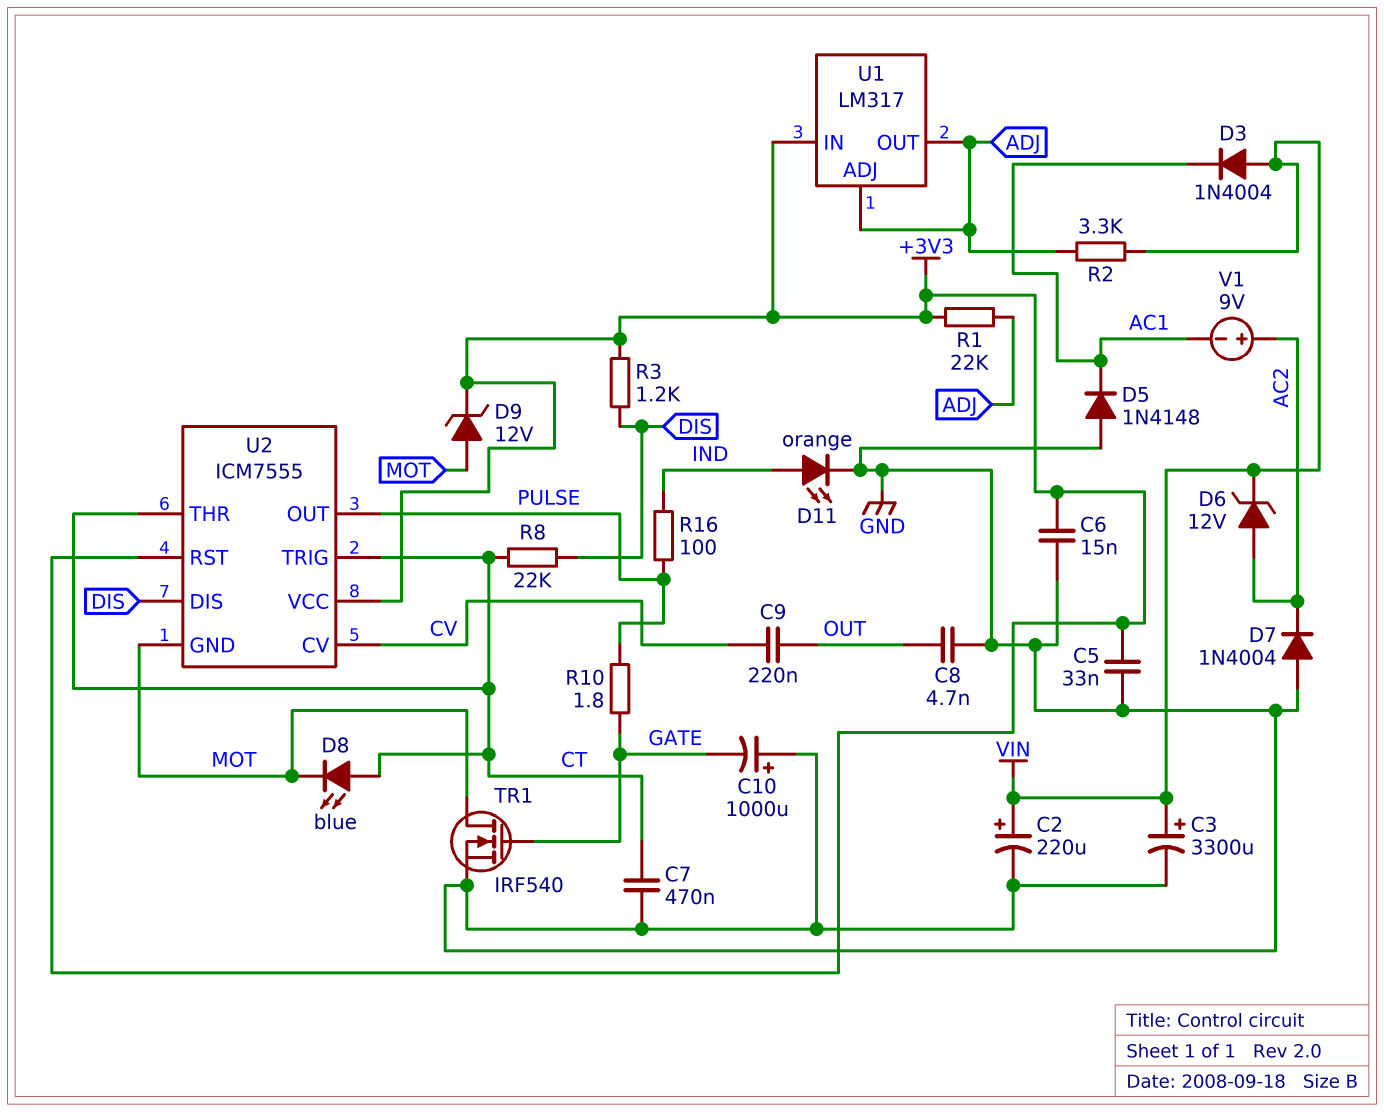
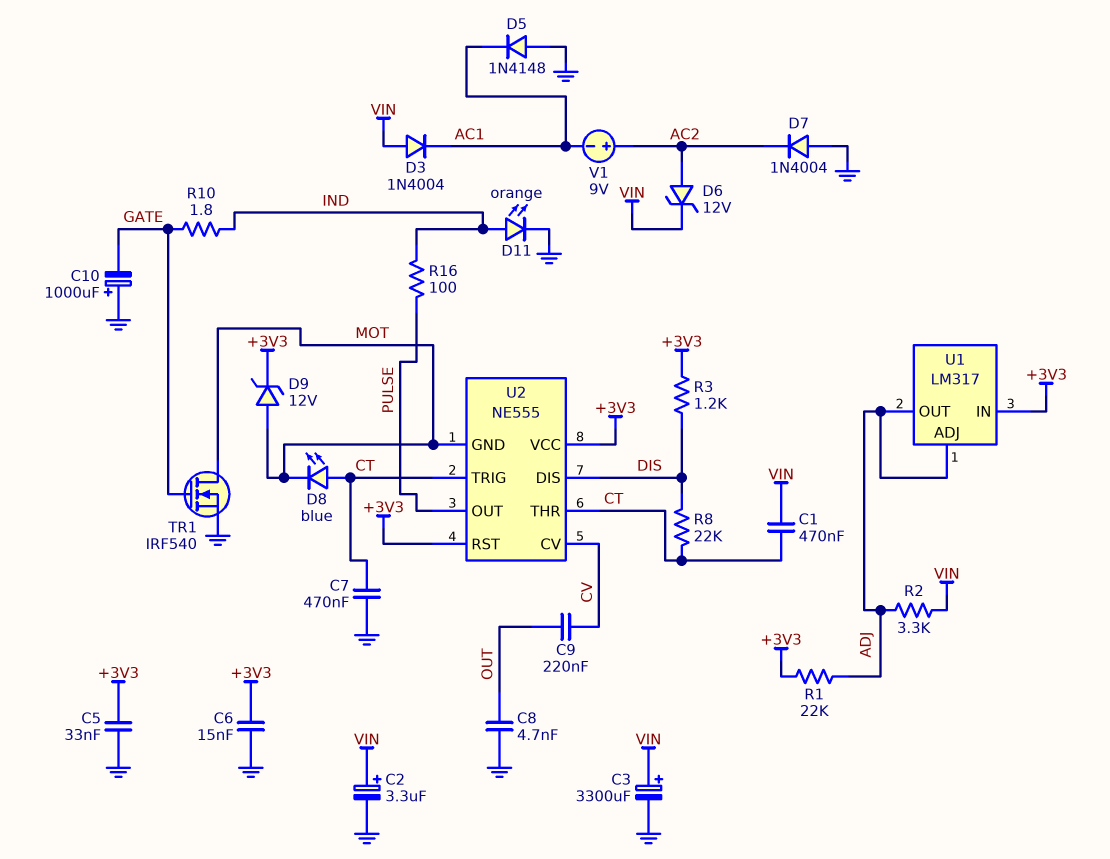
C1: none -> 470nF (CT, VIN)
C2: 220uF (plus VIN, minus GND) -> 3.3uF (plus VIN, minus GND)
R10: 1.8 (GATE, PULSE) -> 1.8 (GATE, IND)
U2: ICM7555 -> NE555

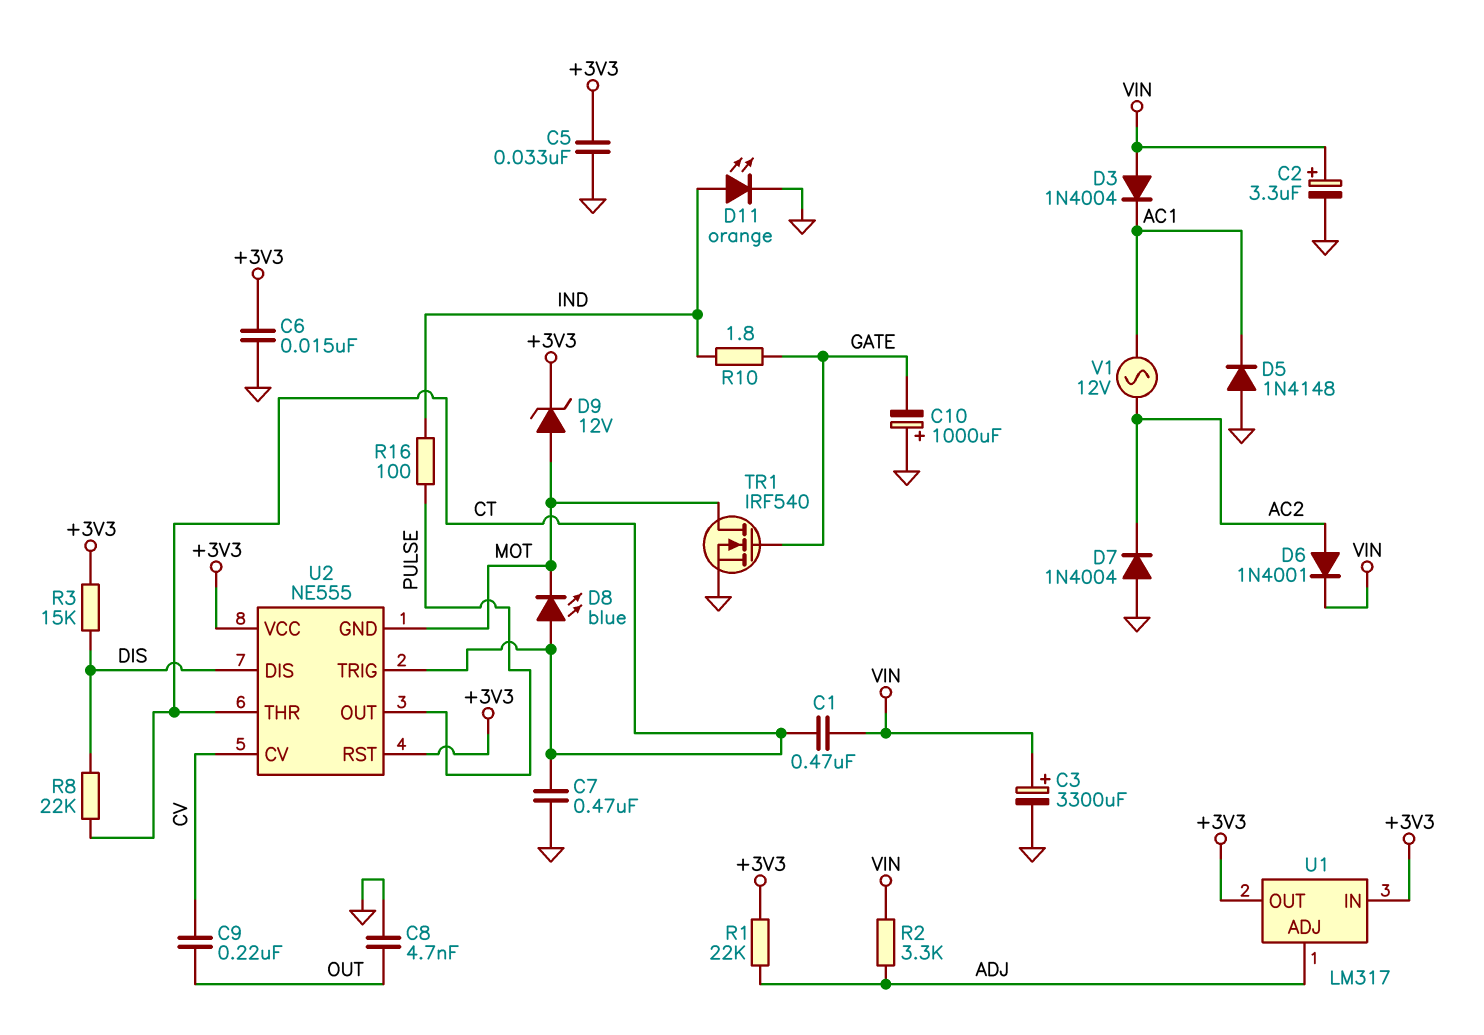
D6: zener 12V (A AC2, K VIN) -> diode 1N4001 (A AC2, K VIN)
R3: 1.2k (+3V3, DIS) -> 15k (+3V3, DIS)
U1 pin OUT: ADJ -> +3V3
V1: 9V (plus AC2, minus AC1) -> AC 12V (AC1, AC2)

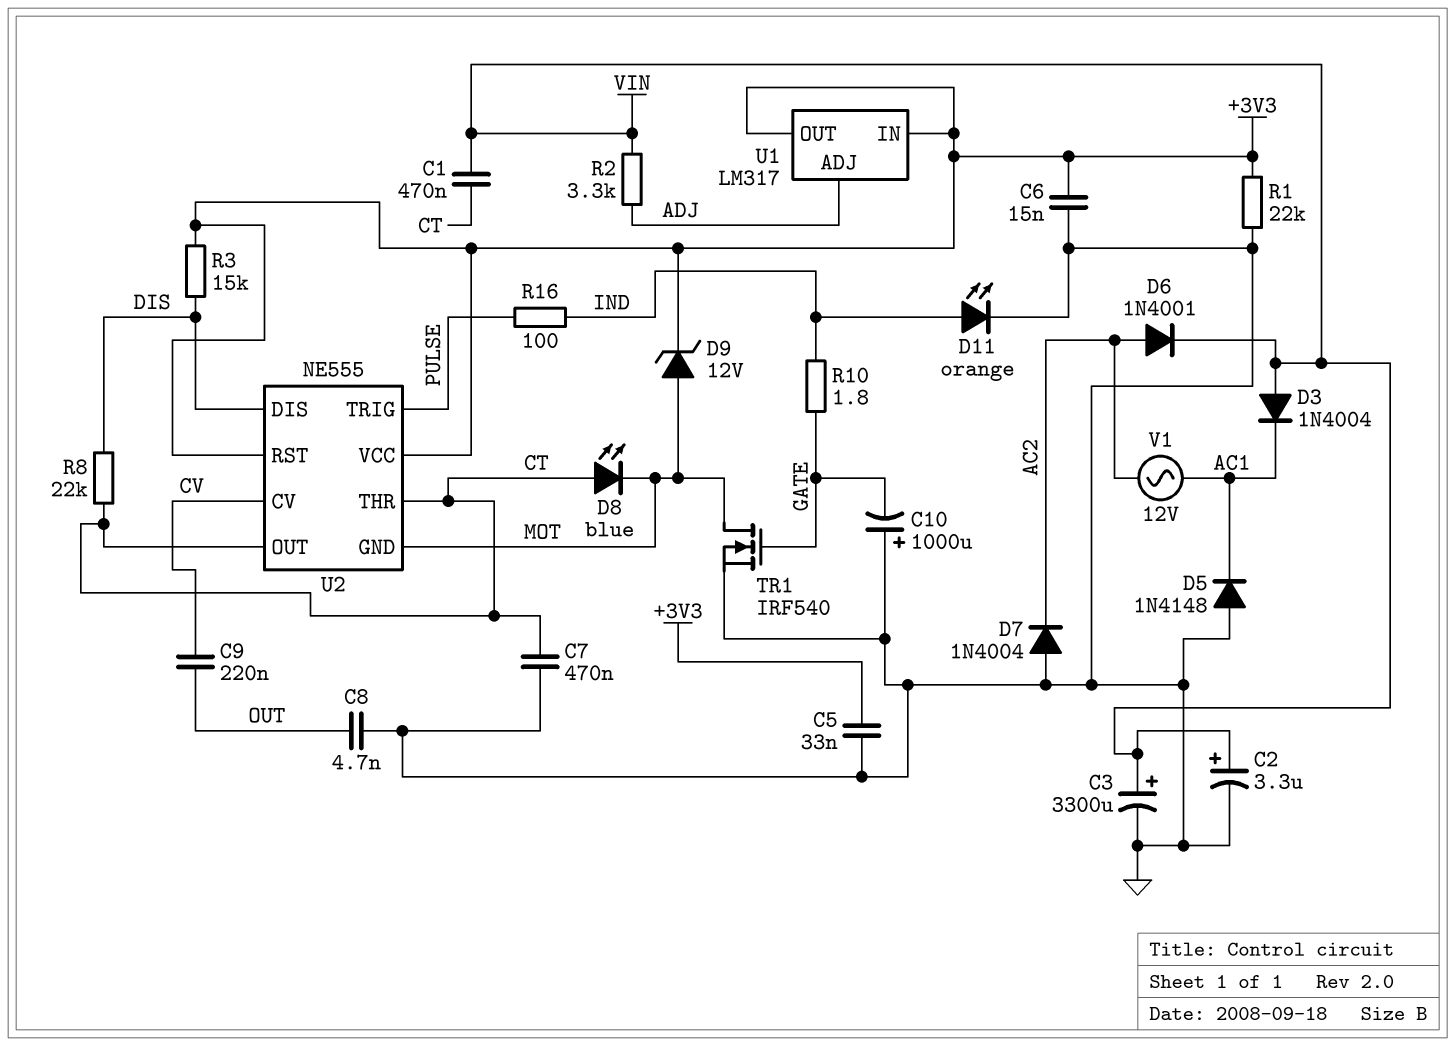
R1: 22k (+3V3, ADJ) -> 22k (+3V3, GND)
U2 pin OUT: PULSE -> CT
U2 pin TRIG: CT -> PULSE

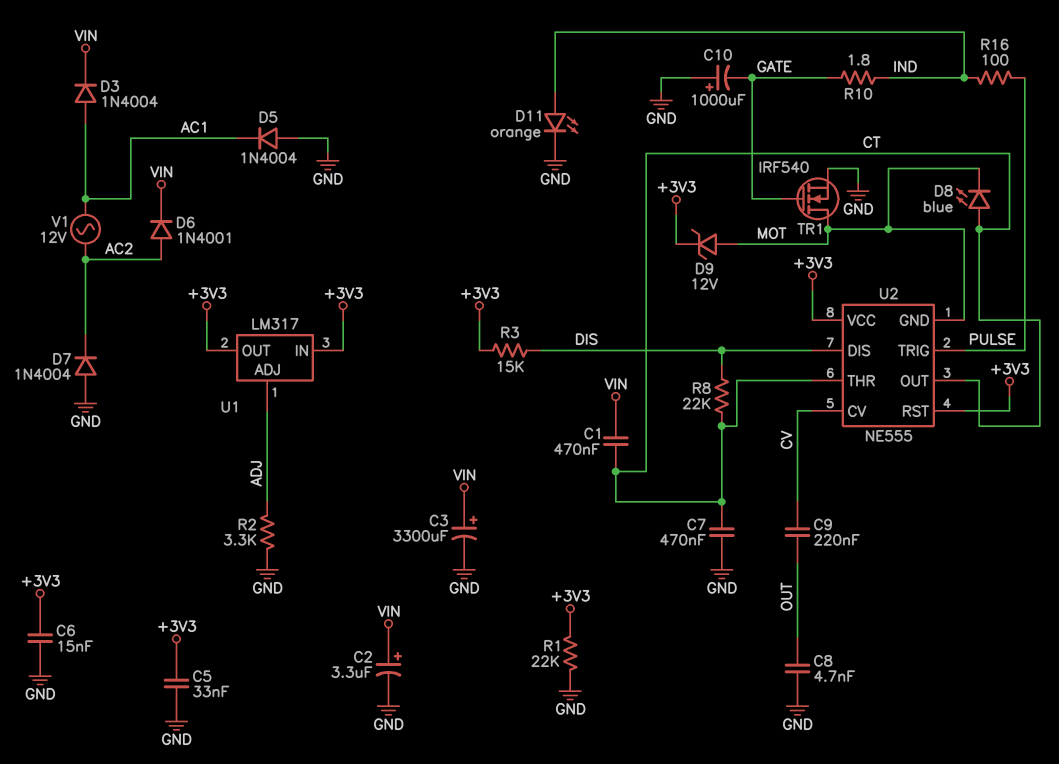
D3: diode 1N4004 (A VIN, K AC1) -> diode 1N4004 (A AC1, K VIN)
D5: diode 1N4148 (A GND, K AC1) -> diode 1N4004 (A GND, K AC1)
R2: 3.3k (ADJ, VIN) -> 3.3k (ADJ, GND)

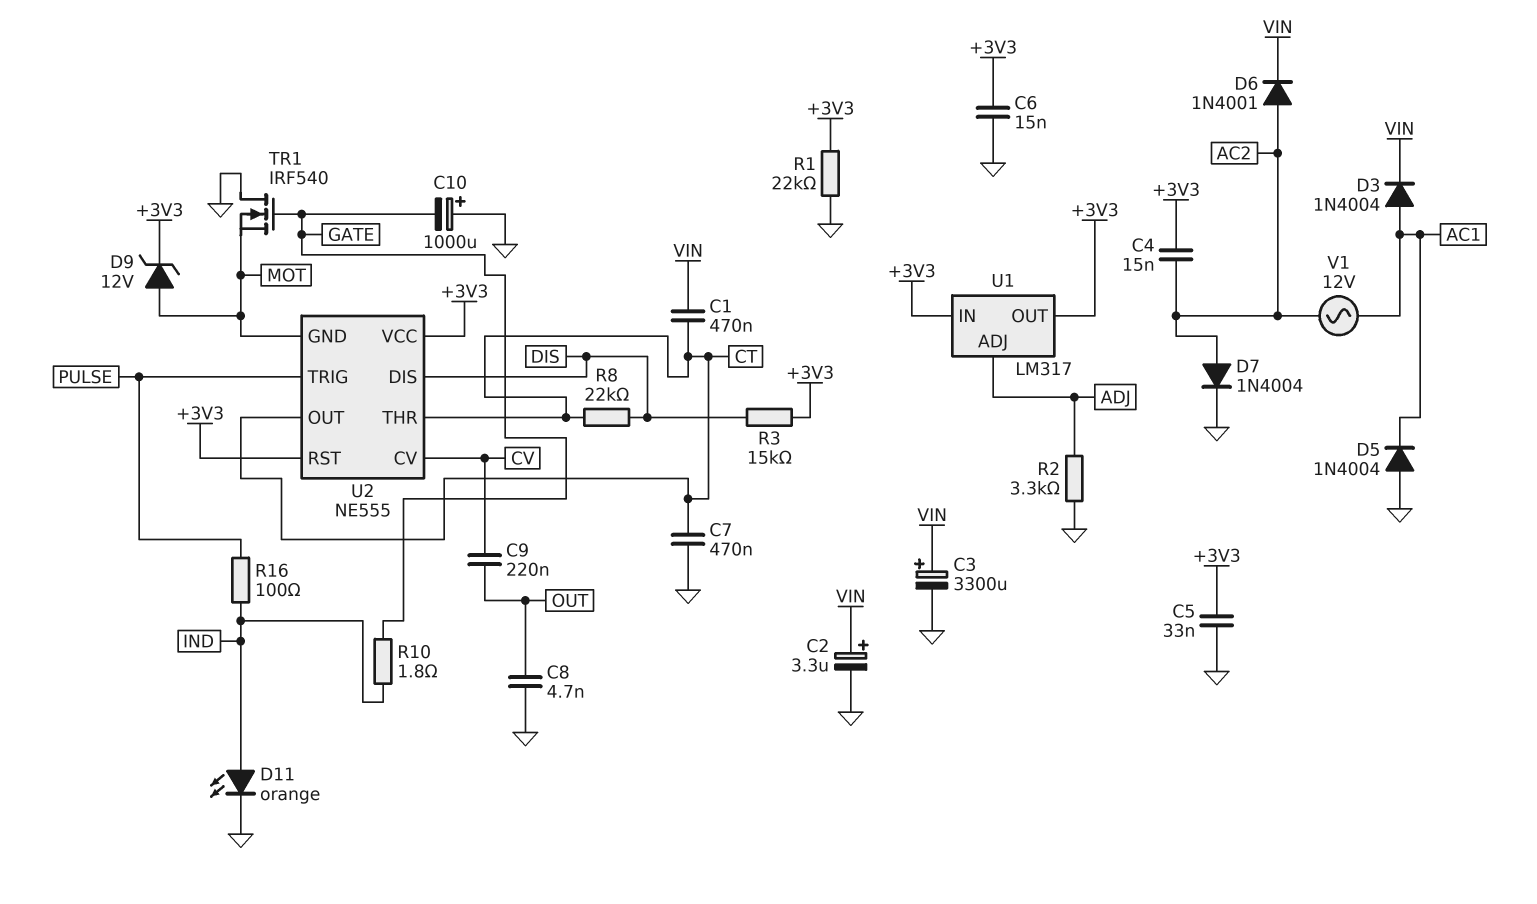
C4: none -> 15nF (+3V3, AC2)
D7: diode 1N4004 (A GND, K AC2) -> diode 1N4004 (A AC2, K GND)
D8: LED blue (A CT, K MOT) -> none
TR1: NMOS IRF540 (G GATE, D MOT, S GND) -> NMOS IRF540 (G GATE, D GND, S MOT)

